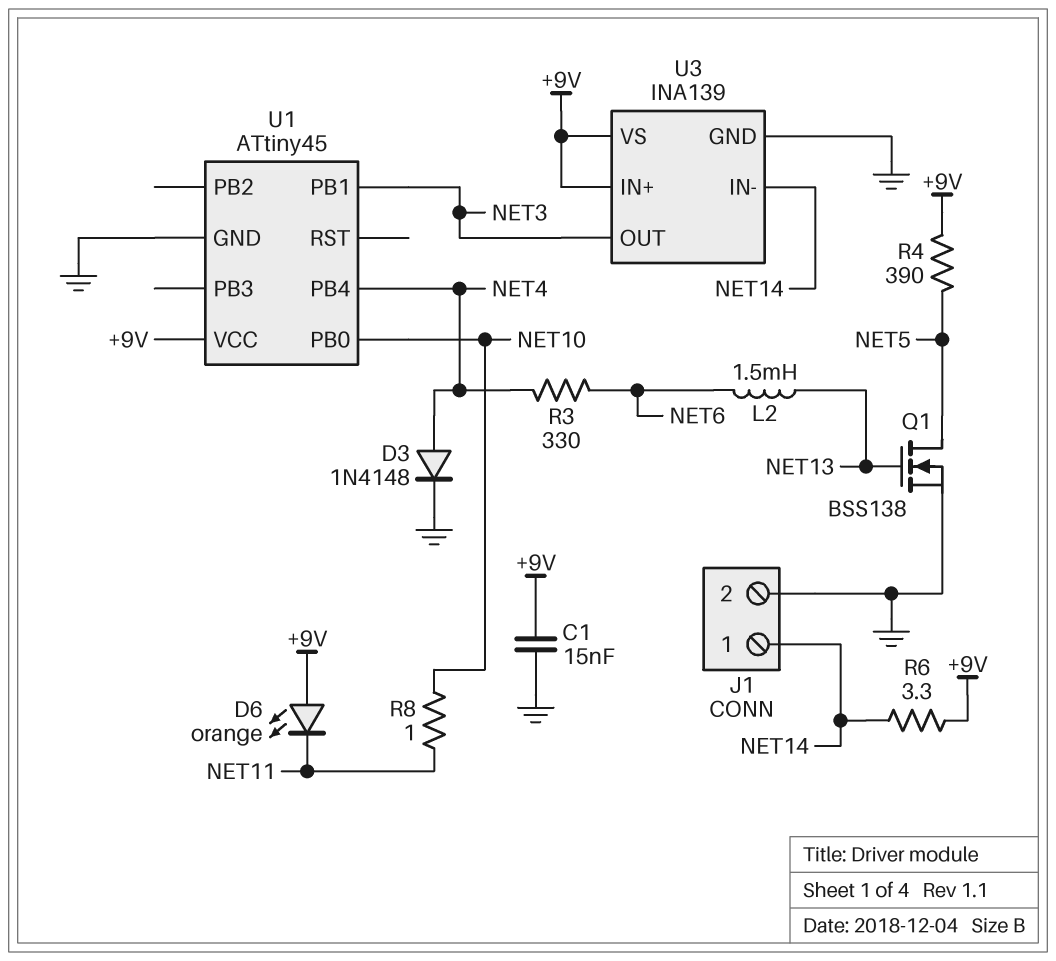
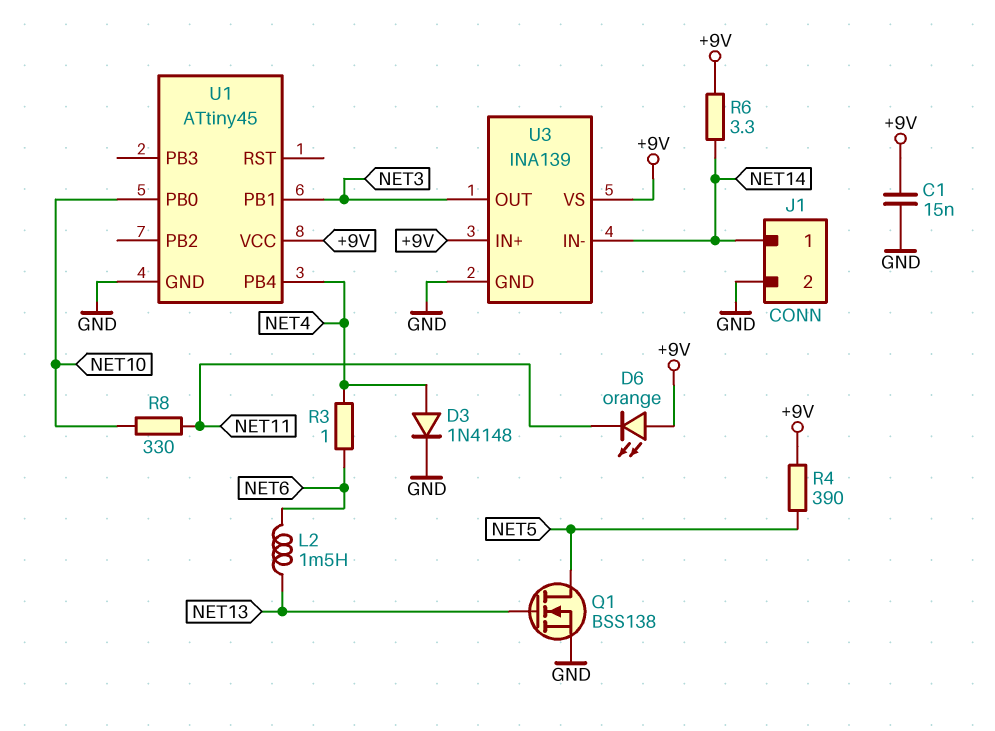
R3: 330 (NET4, NET6) -> 1 (NET4, NET6)
R8: 1 (NET10, NET11) -> 330 (NET10, NET11)

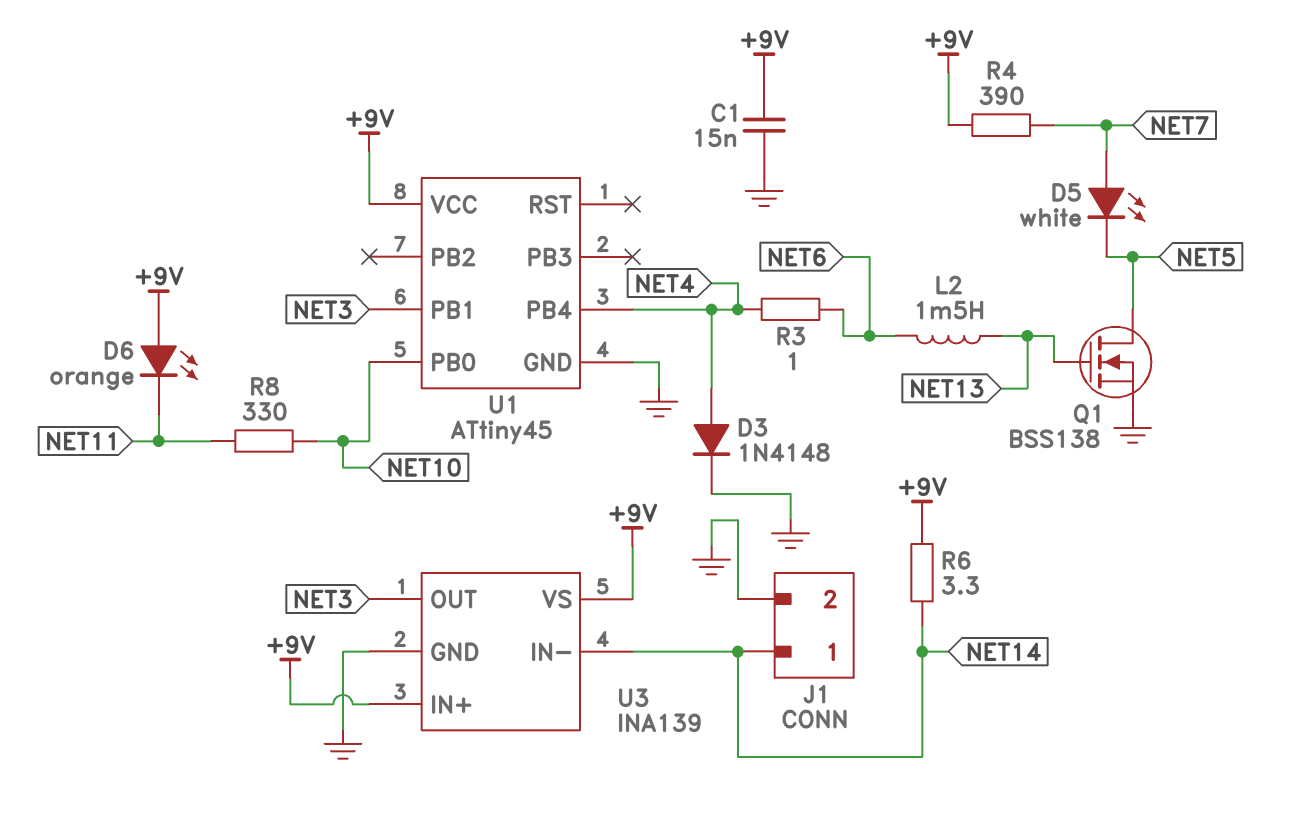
D5: none -> LED white (A NET7, K NET5)
R4: 390 (+9V, NET5) -> 390 (+9V, NET7)

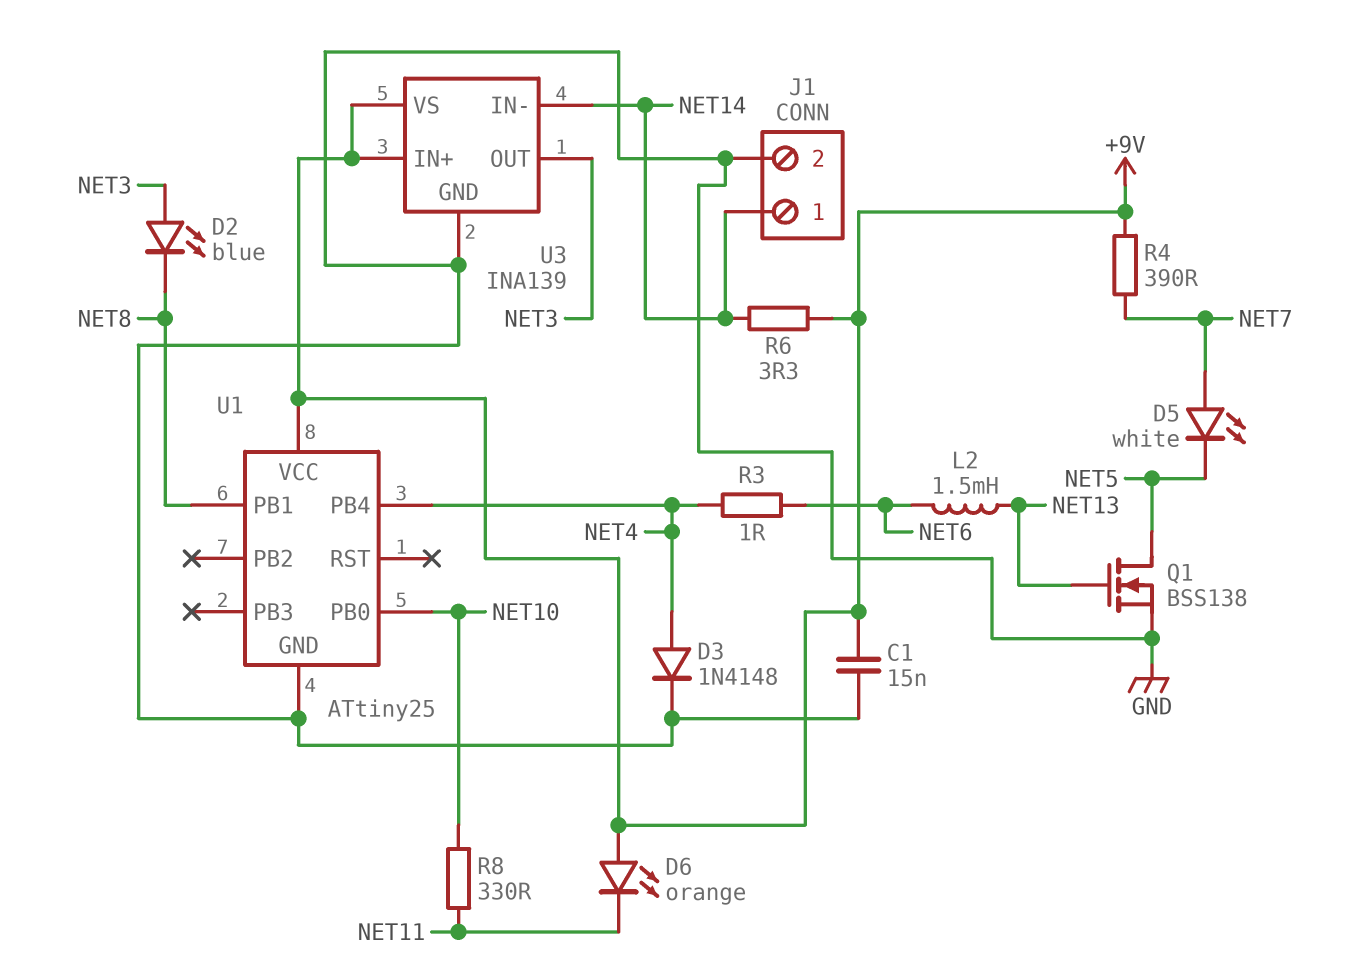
D2: none -> LED blue (A NET3, K NET8)
U1: ATtiny45 -> ATtiny25
U1 pin PB1: NET3 -> NET8

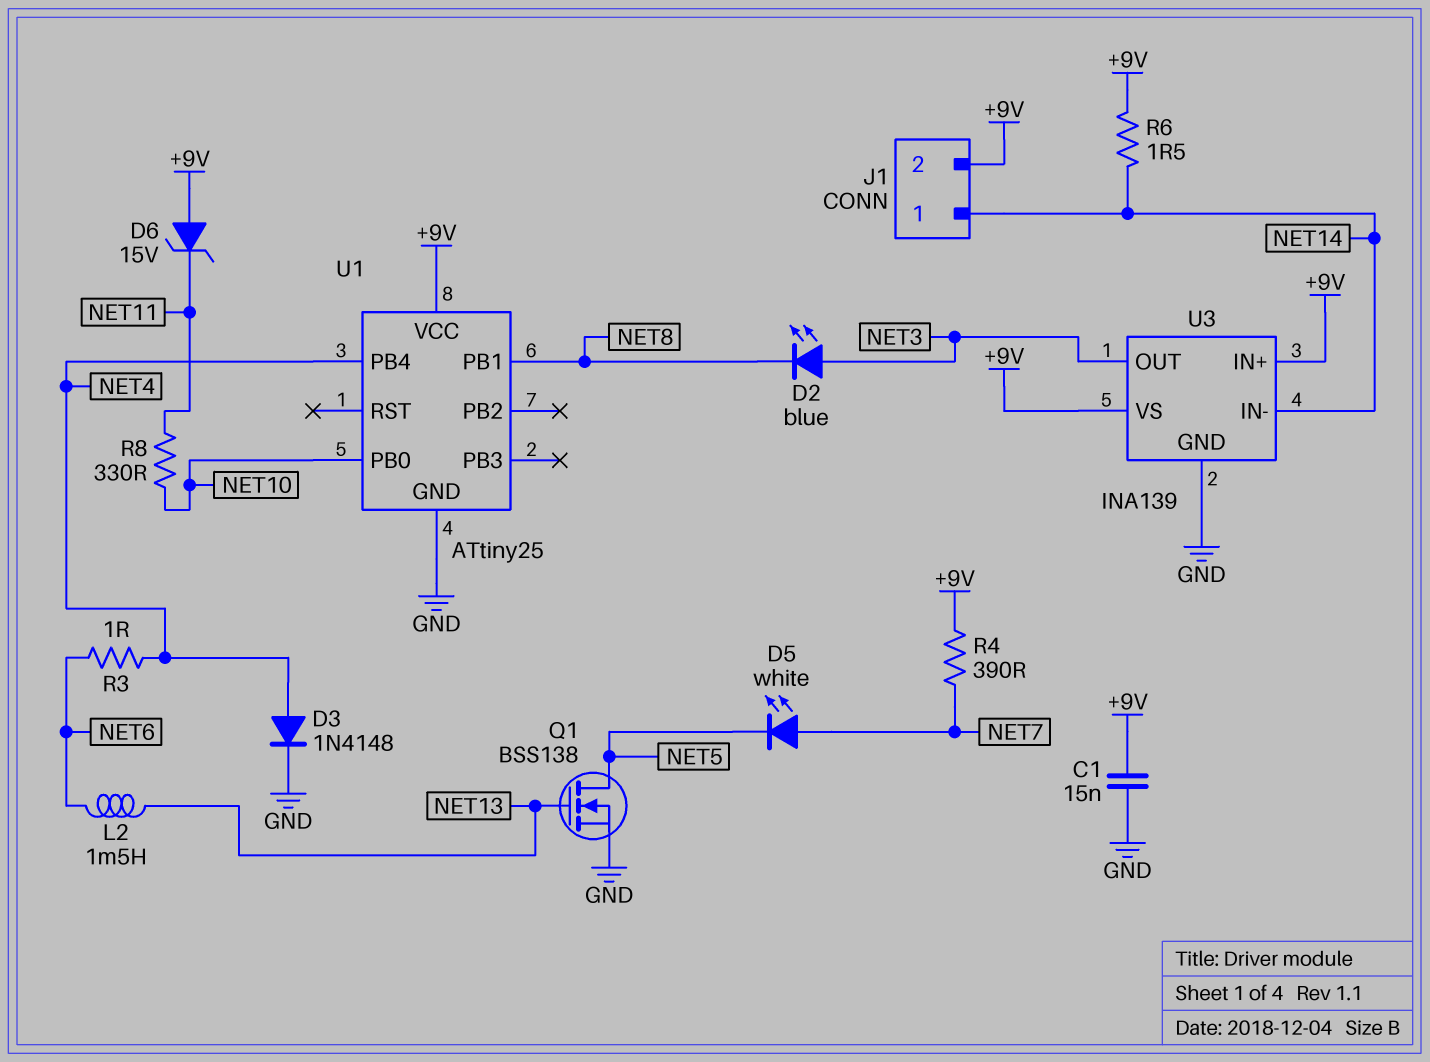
D6: LED orange (A +9V, K NET11) -> zener 15V (A +9V, K NET11)
J1 pin 2: GND -> +9V
R6: 3.3 (+9V, NET14) -> 1.5 (+9V, NET14)

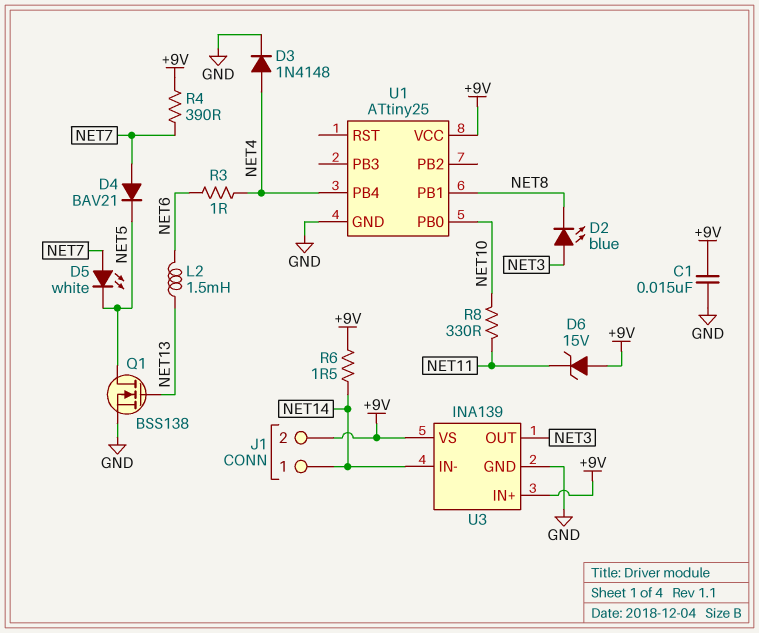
D4: none -> diode BAV21 (A NET7, K NET5)

